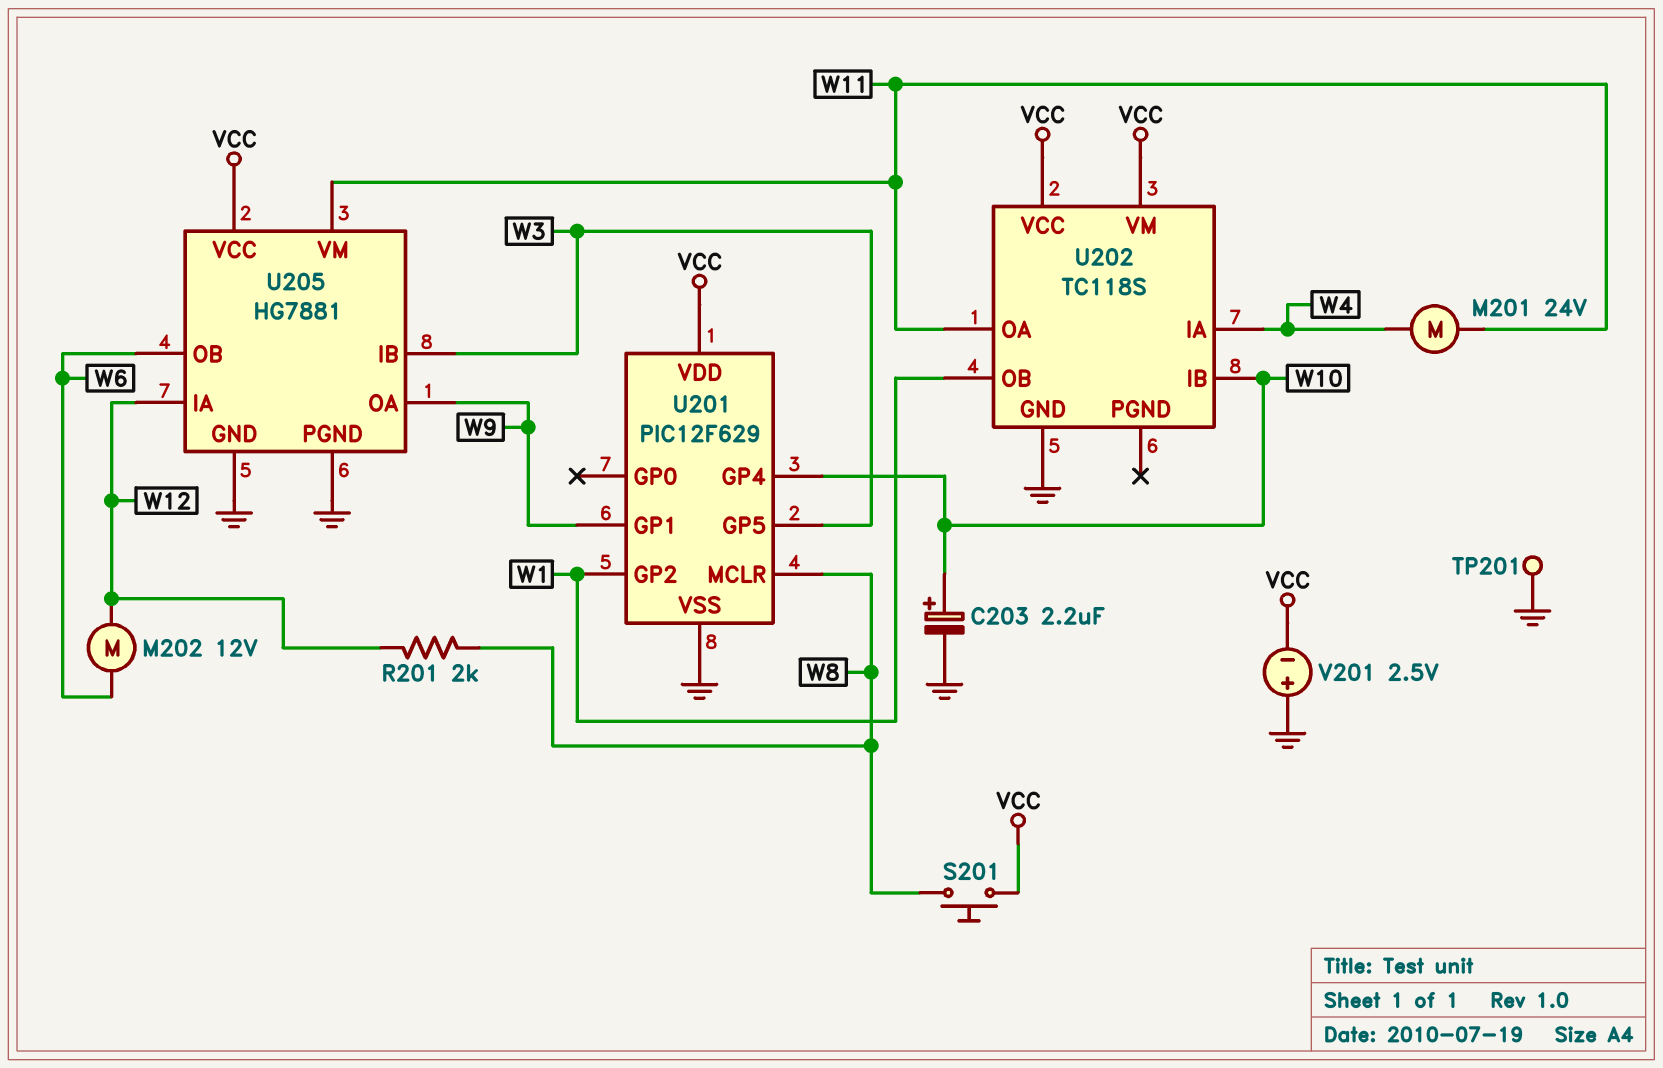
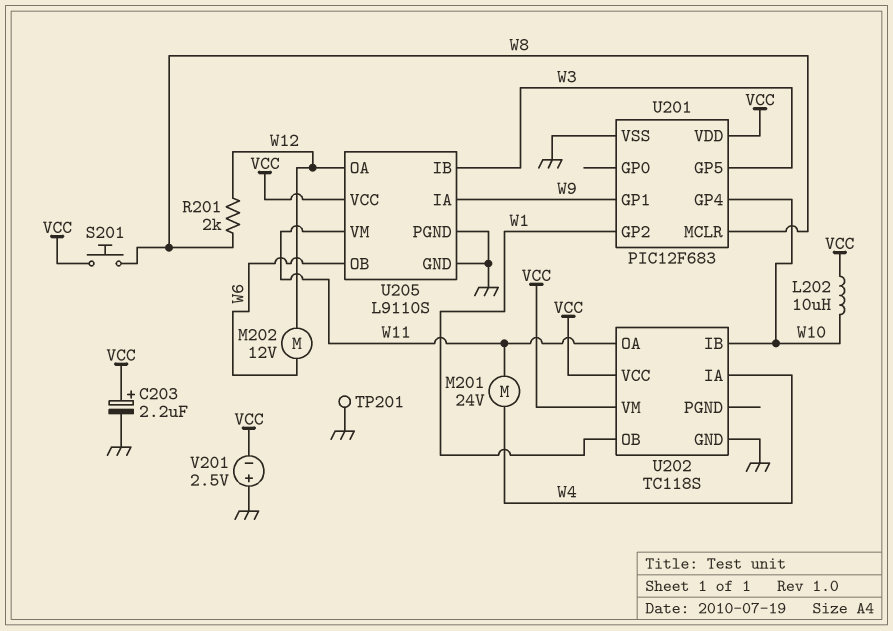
C203: 2.2uF (plus W10, minus GND) -> 2.2uF (plus VCC, minus GND)
L202: none -> 10uH (VCC, W10)
U201: PIC12F629 -> PIC12F683
U205: HG7881 -> L9110S
U205 pin IA: W12 -> W9
U205 pin OA: W9 -> W12

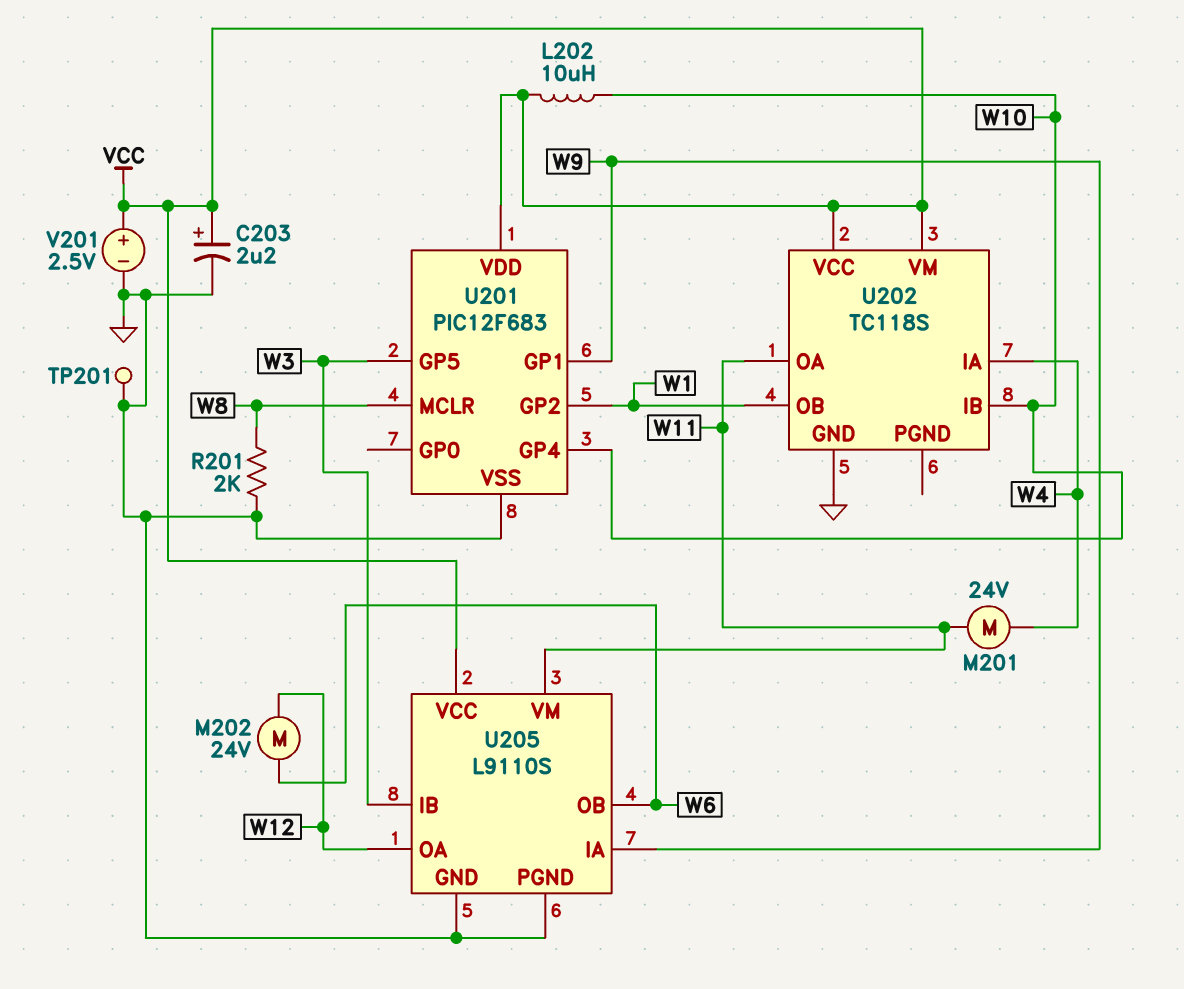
M202: motor 12V (W6, W12) -> motor 24V (W6, W12)
R201: 2k (W8, W12) -> 2k (GND, W8)
S201: button (VCC, W8) -> none
V201: 2.5V (plus GND, minus VCC) -> 2.5V (plus VCC, minus GND)

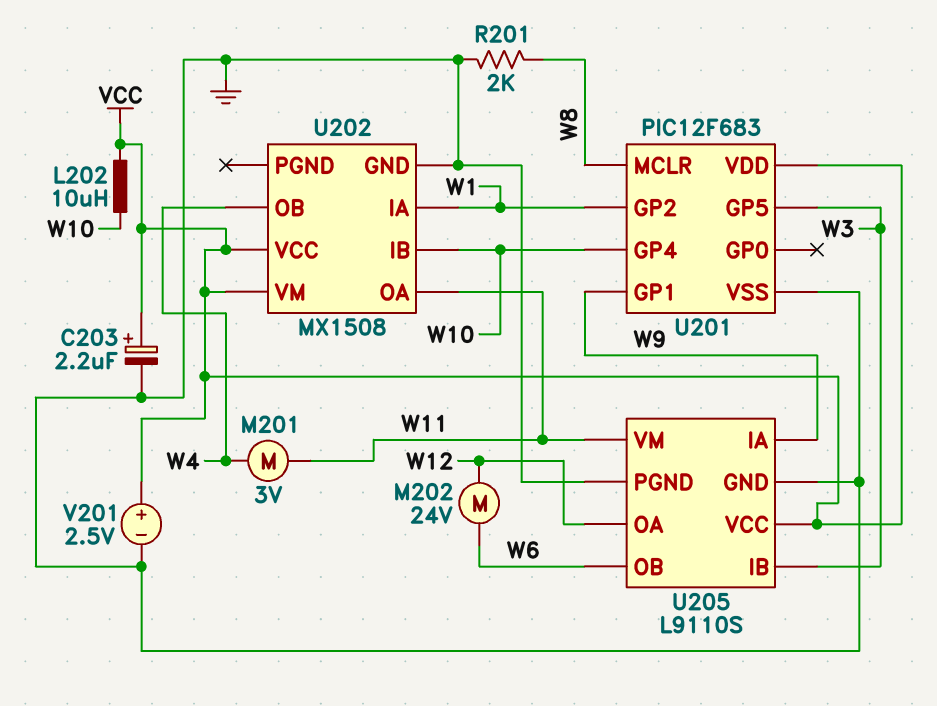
M201: motor 24V (W4, W11) -> motor 3V (W4, W11)
TP201: test point (GND) -> none
U202: TC118S -> MX1508
U202 pin IA: W4 -> W1
U202 pin OB: W1 -> W4

